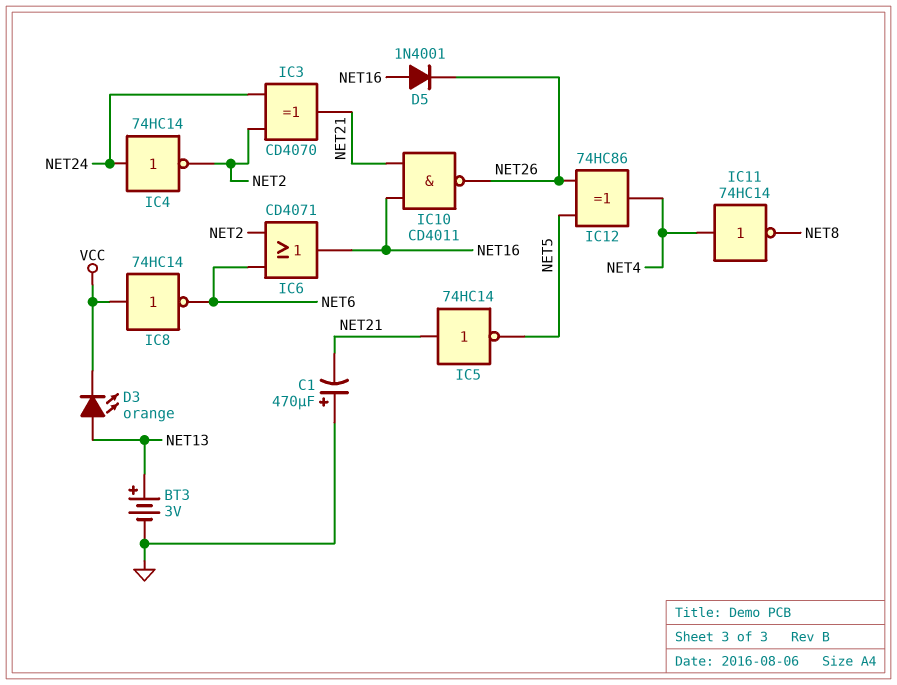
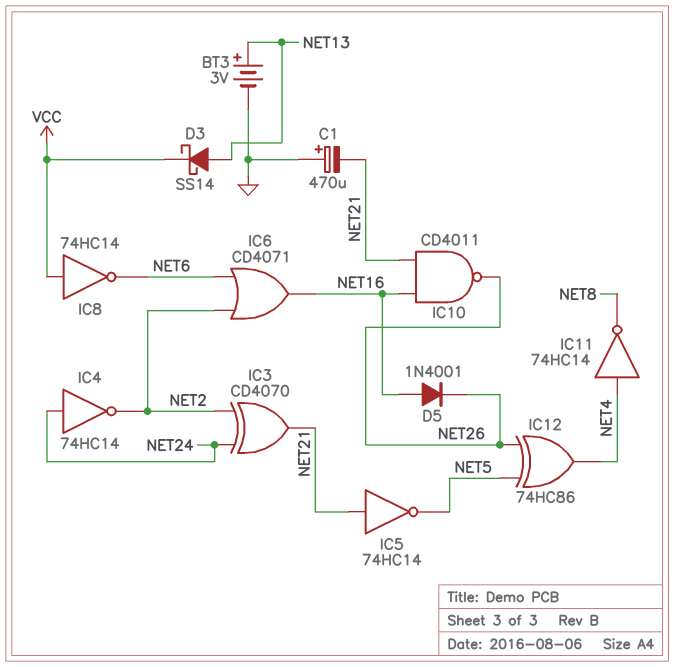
D3: LED orange (A NET13, K VCC) -> schottky SS14 (A NET13, K VCC)

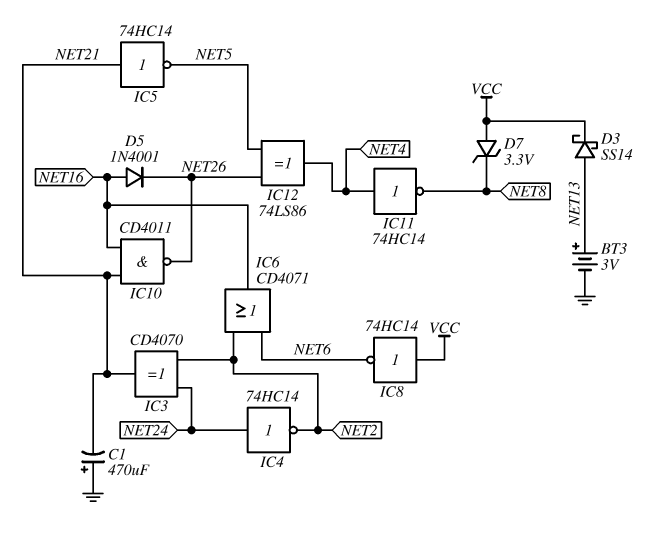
D7: none -> zener 3.3V (A VCC, K NET8)
IC12: XOR 74HC86 (in NET5, in NET26, out NET4) -> XOR 74LS86 (in NET5, in NET26, out NET4)

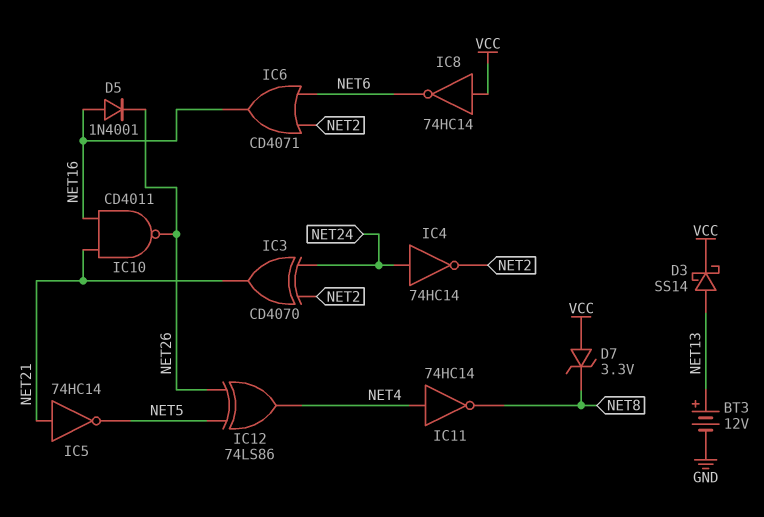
BT3: 3V (plus NET13, minus GND) -> 12V (plus NET13, minus GND)
C1: 470uF (plus GND, minus NET21) -> none

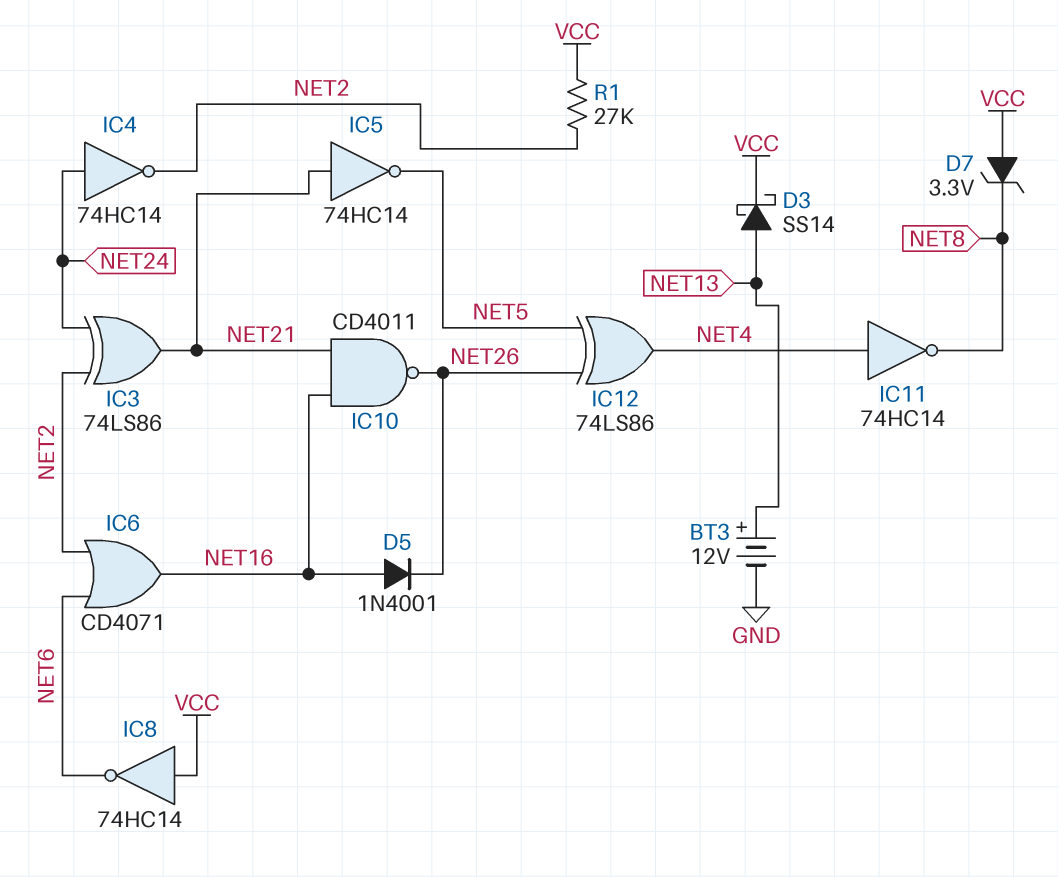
IC3: XOR CD4070 (in NET2, in NET24, out NET21) -> XOR 74LS86 (in NET2, in NET24, out NET21)
R1: none -> 27k (NET2, VCC)

